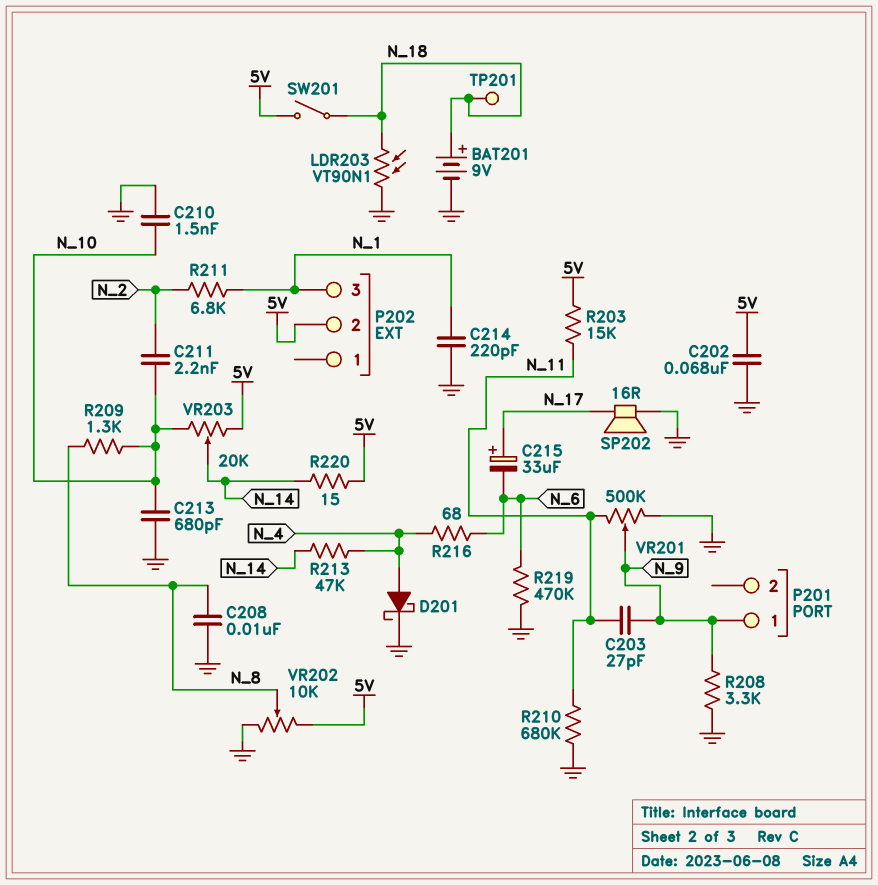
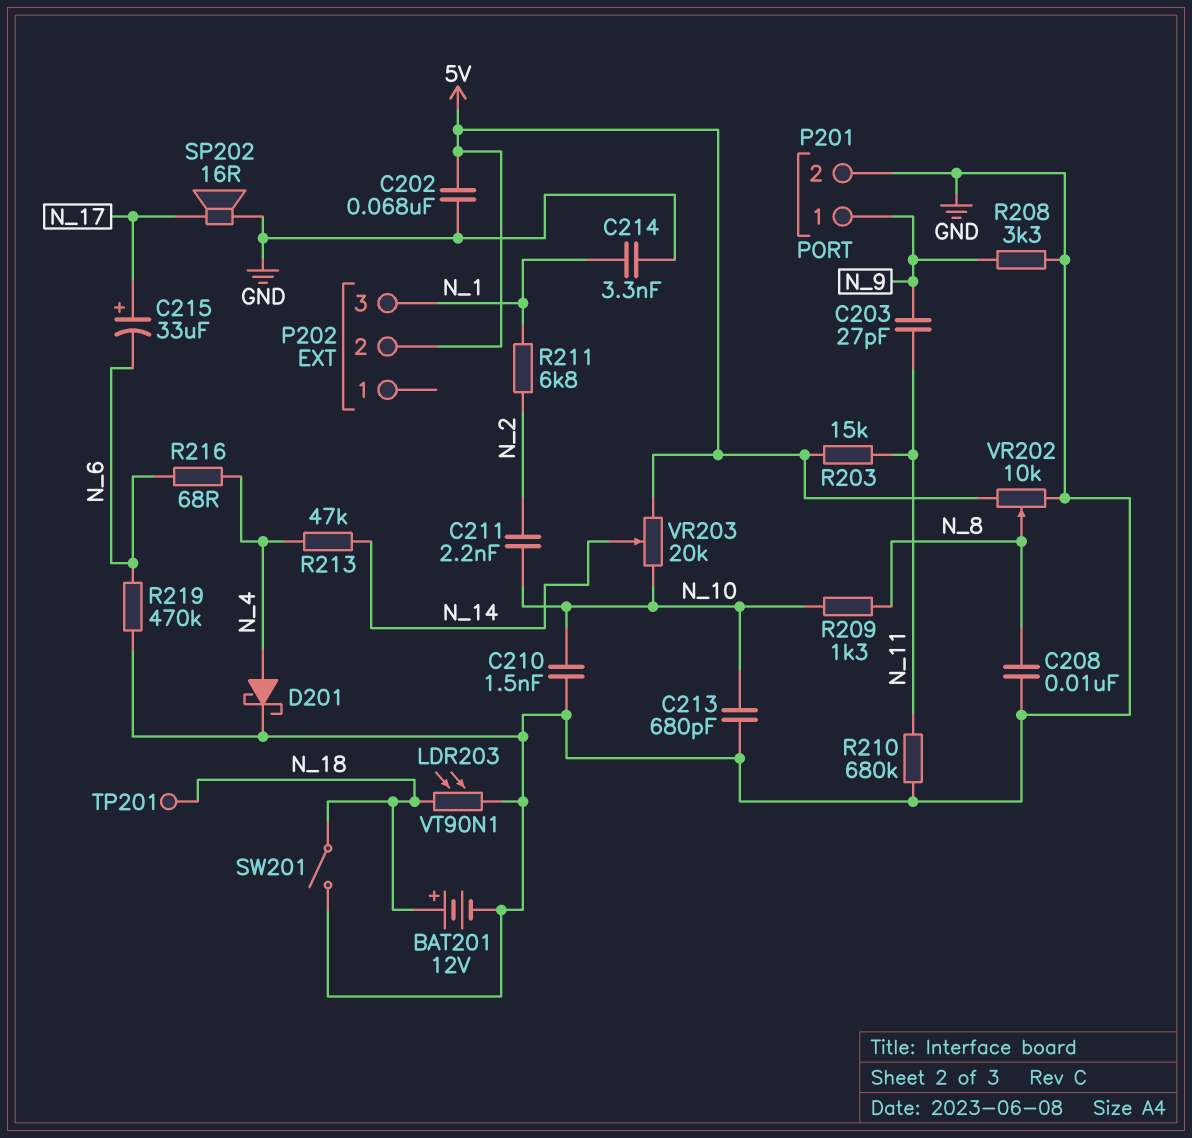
BAT201: 9V (plus N_18, minus GND) -> 12V (plus N_18, minus GND)
C214: 220pF (GND, N_1) -> 3.3nF (GND, N_1)
P201 pin 2: none -> GND
R220: 15 (5V, N_14) -> none
SW201: switch (5V, N_18) -> switch (GND, N_18)
VR201: 500k (GND, N_11, wiper N_9) -> none

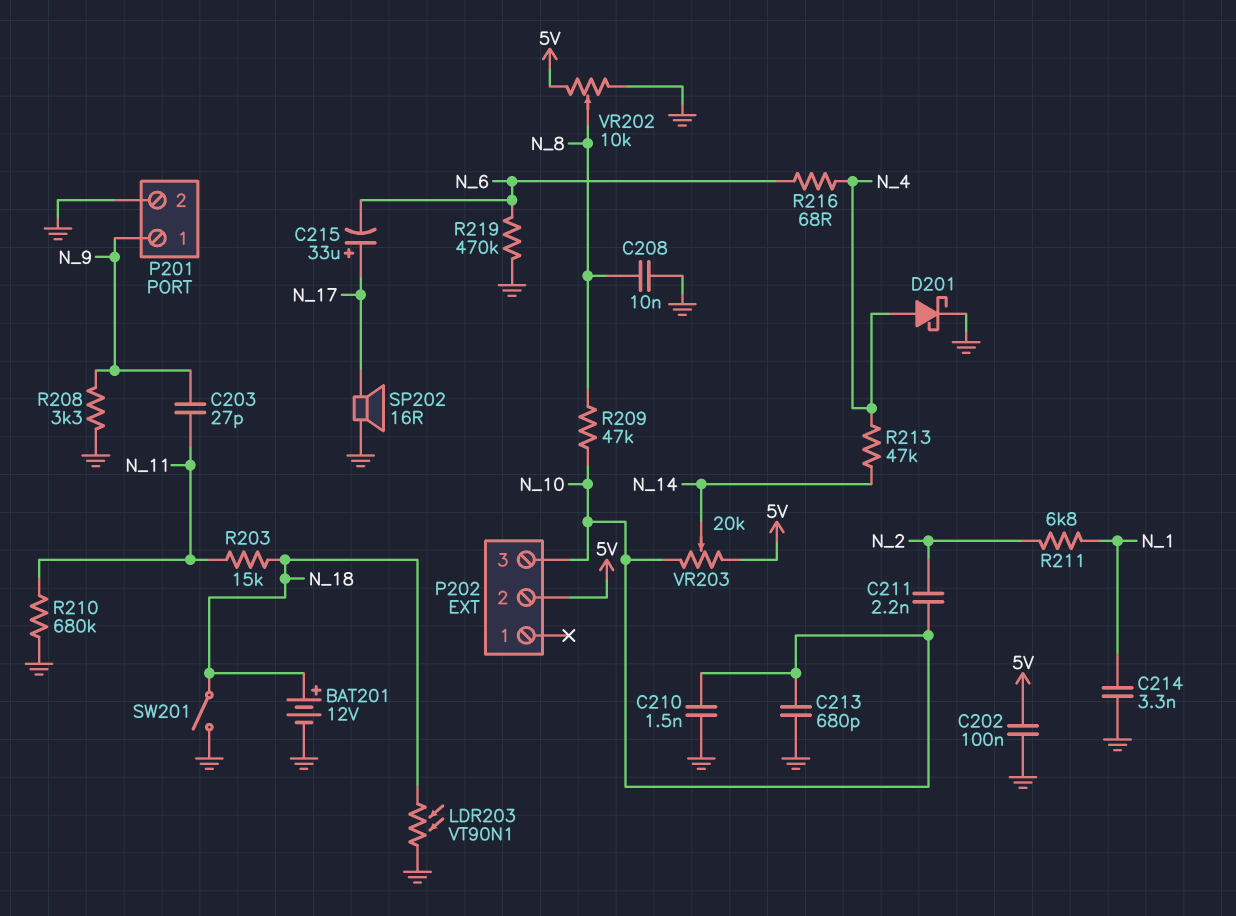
C202: 68nF (5V, GND) -> 100nF (5V, GND)
P202 pin 3: N_1 -> N_10
R203: 15k (5V, N_11) -> 15k (N_11, N_18)
R209: 1.3k (N_8, N_10) -> 47k (N_8, N_10)
TP201: test point (N_18) -> none

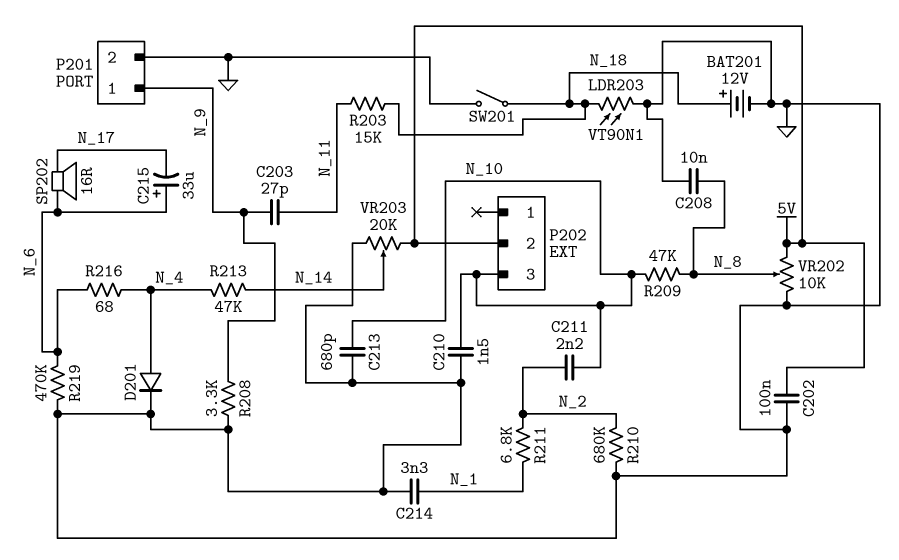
C215: 33uF (plus N_17, minus N_6) -> 33uF (plus N_6, minus N_17)
D201: schottky (A N_4, K GND) -> diode (A N_4, K GND)
R210: 680k (GND, N_11) -> 680k (GND, N_2)
SP202: speaker 16R (GND, N_17) -> speaker 16R (N_6, N_17)
VR203: 20k (5V, N_10, wiper N_14) -> 20k (5V, GND, wiper N_14)

